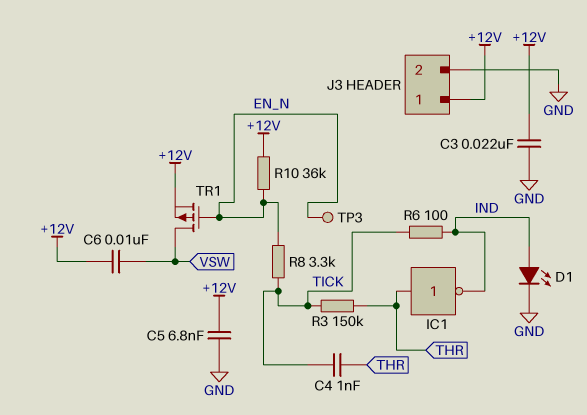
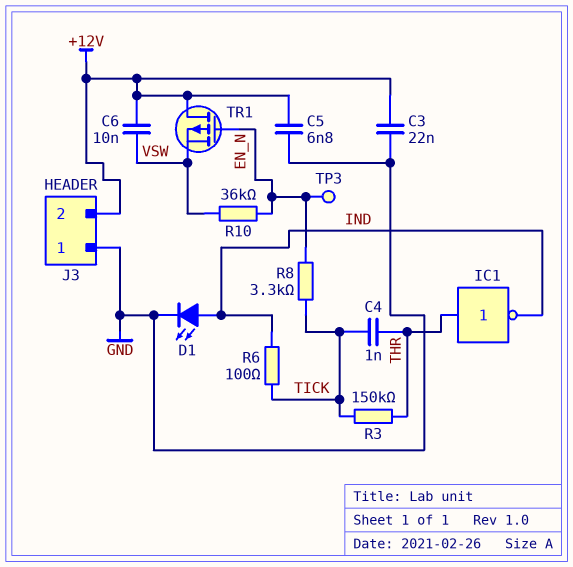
J3 pin 1: +12V -> GND
J3 pin 2: GND -> +12V
R10: 36k (+12V, EN_N) -> 36k (EN_N, VSW)
TR1: PMOS (G EN_N, D VSW, S +12V) -> PMOS (G EN_N, D +12V, S VSW)

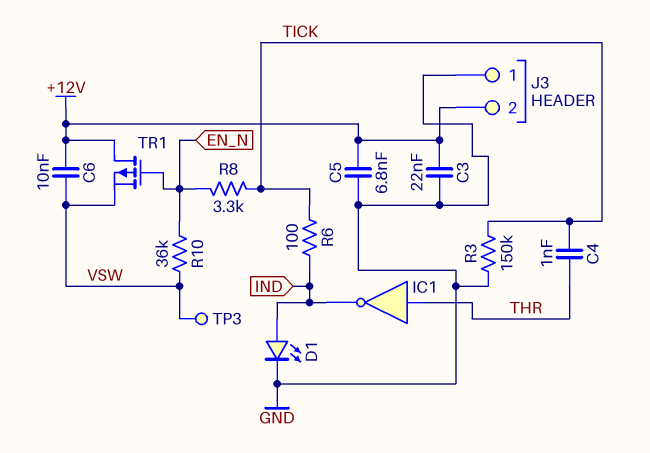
R3: 150k (THR, TICK) -> 150k (GND, TICK)
TP3: test point (EN_N) -> test point (VSW)

